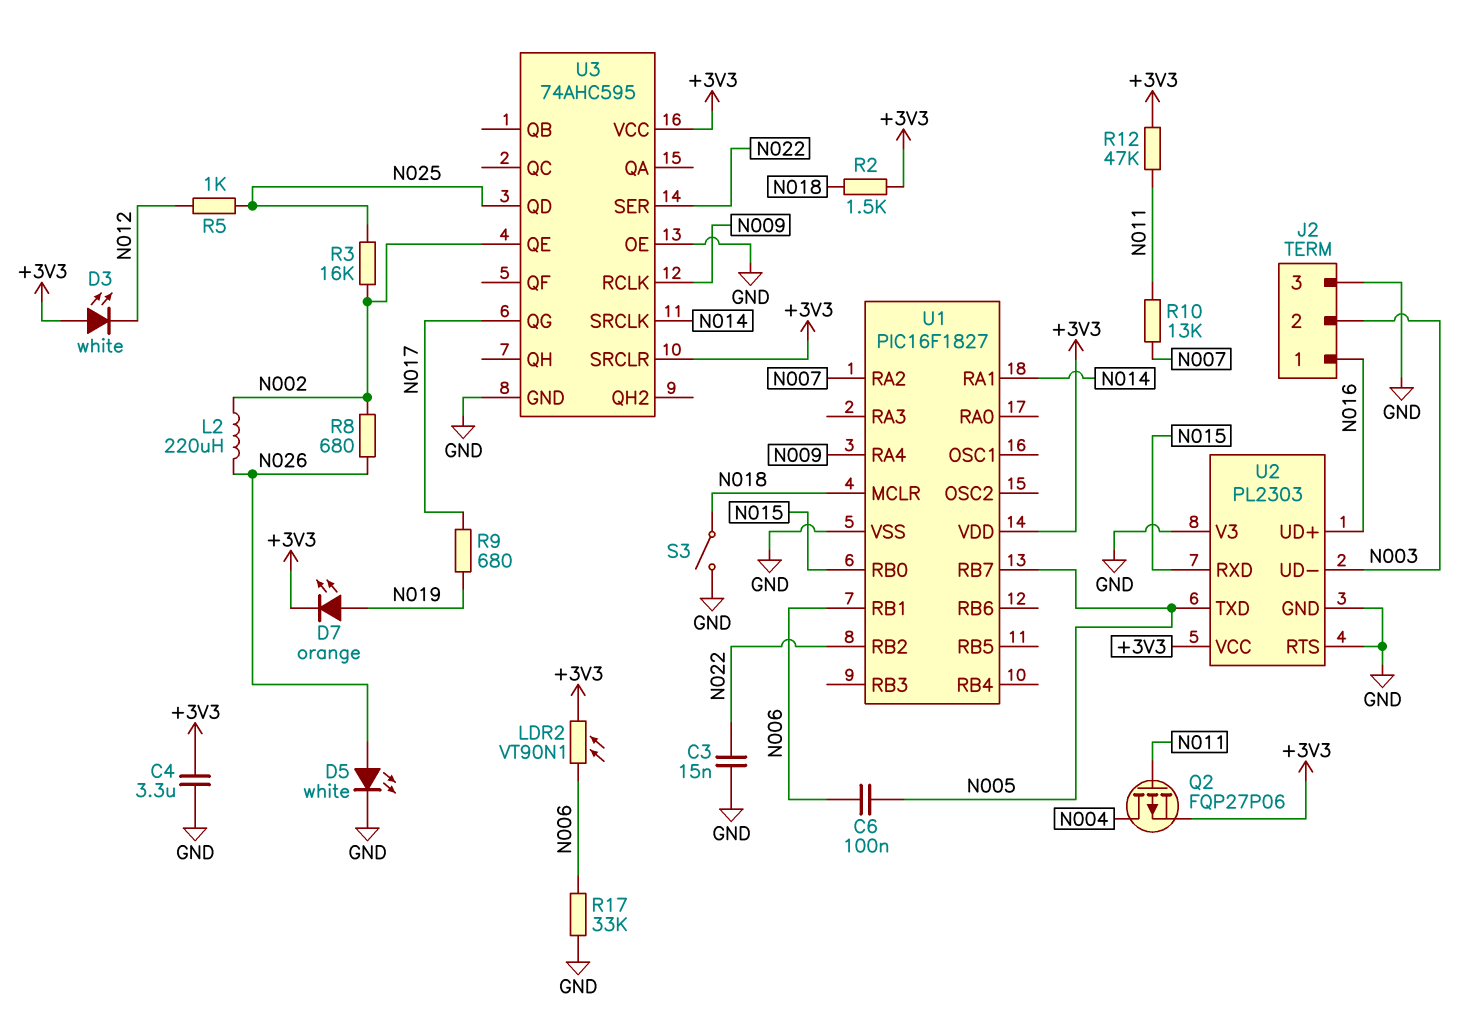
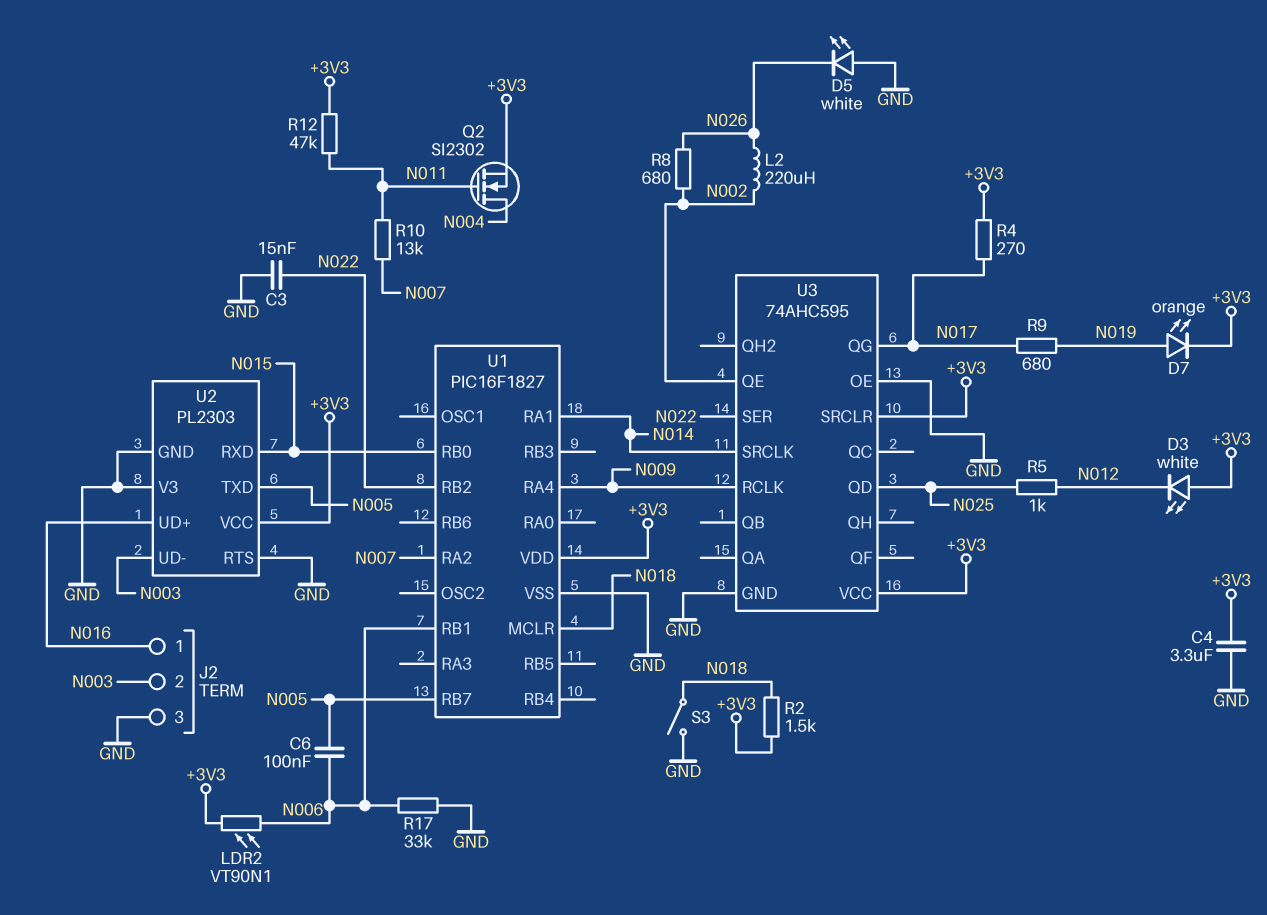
D5: LED white (A N026, K GND) -> LED white (A GND, K N026)
Q2: PMOS FQP27P06 (G N011, D N004, S +3V3) -> NMOS SI2302 (G N011, D N004, S +3V3)
R3: 16k (N002, N025) -> none
R4: none -> 270 (+3V3, N017)

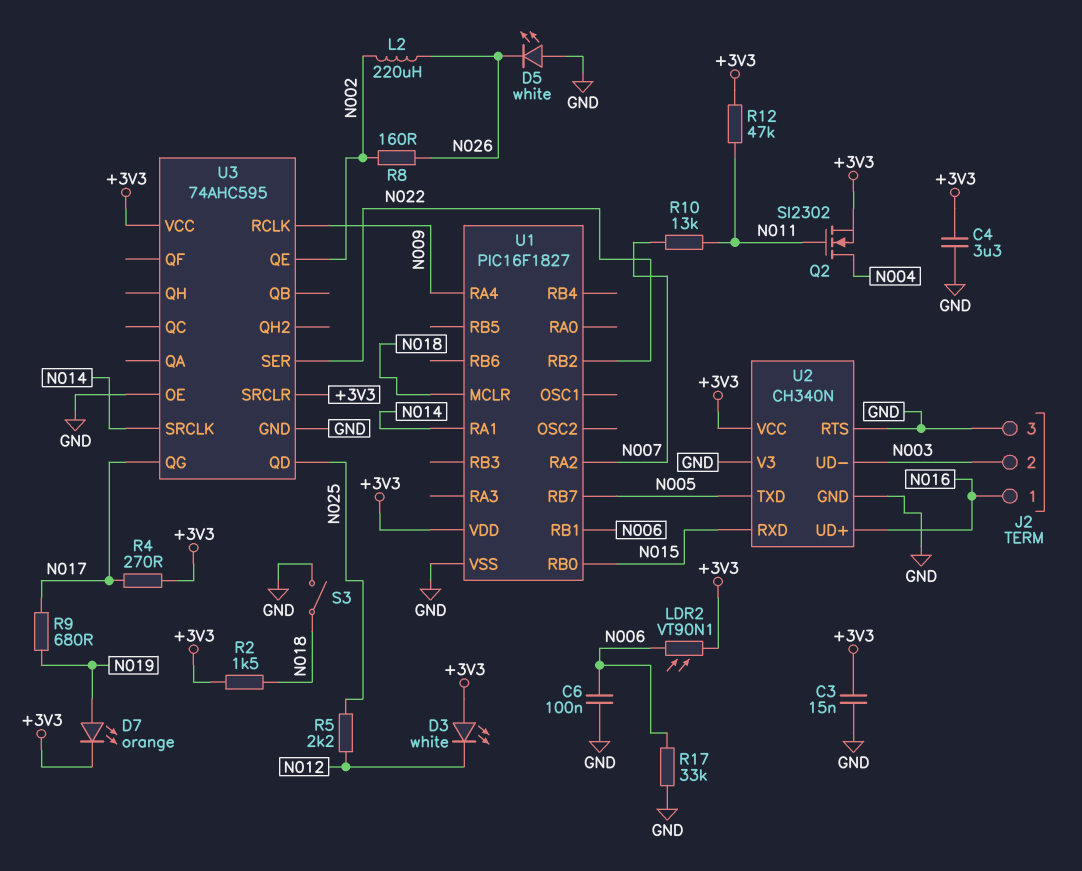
C3: 15nF (GND, N022) -> 15nF (+3V3, GND)
C6: 100nF (N005, N006) -> 100nF (GND, N006)
R5: 1k (N012, N025) -> 2.2k (N012, N025)
R8: 680 (N002, N026) -> 160 (N002, N026)
U2: PL2303 -> CH340N

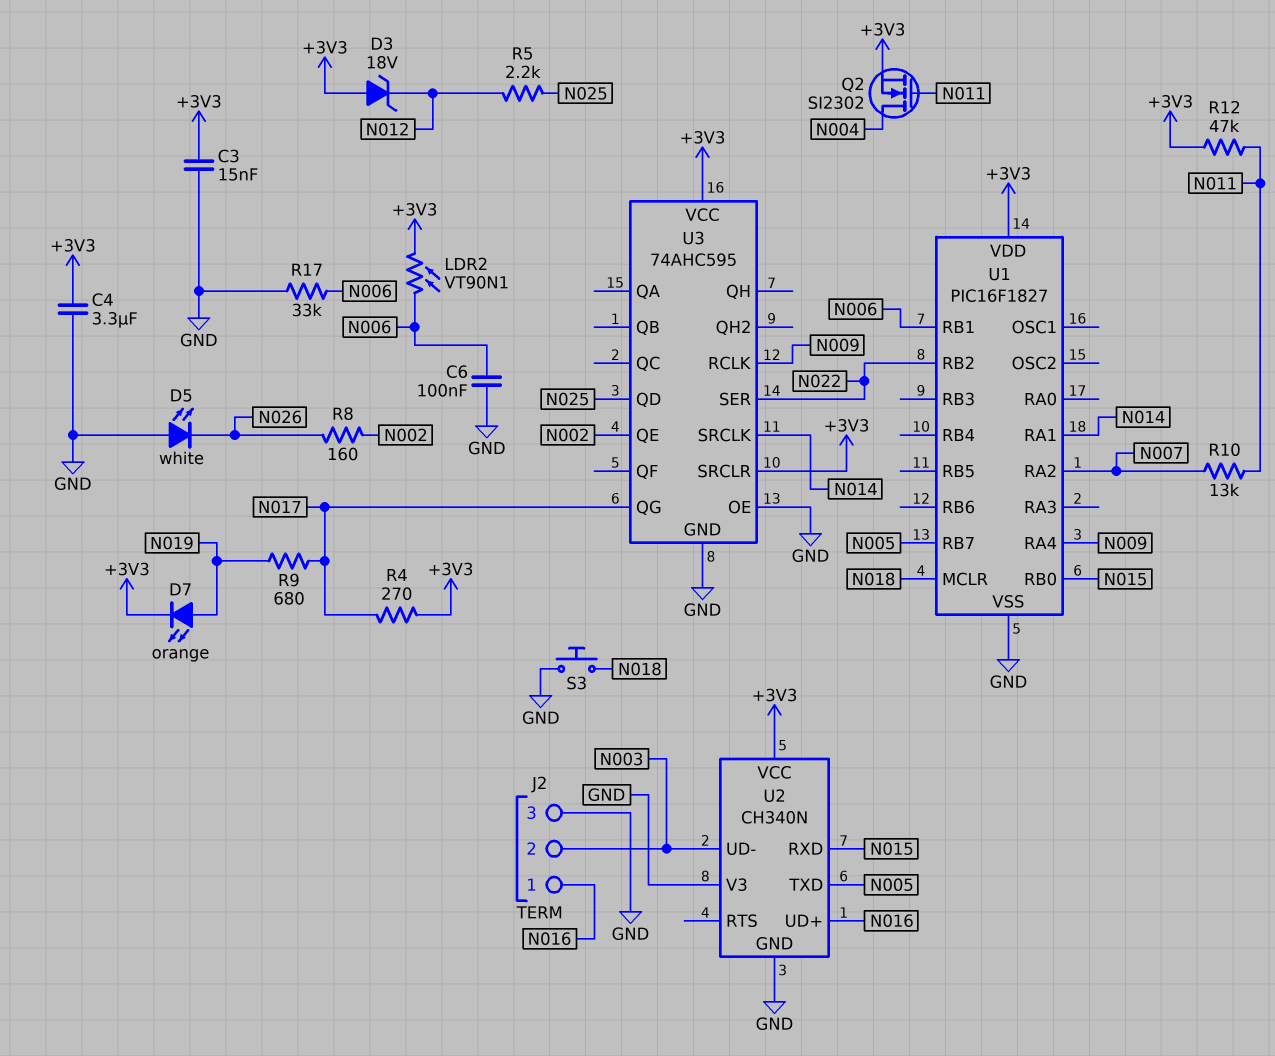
D3: LED white (A +3V3, K N012) -> zener 18V (A +3V3, K N012)
L2: 220uH (N002, N026) -> none
R2: 1.5k (+3V3, N018) -> none
S3: switch (GND, N018) -> button (GND, N018)
U2 pin RTS: GND -> none

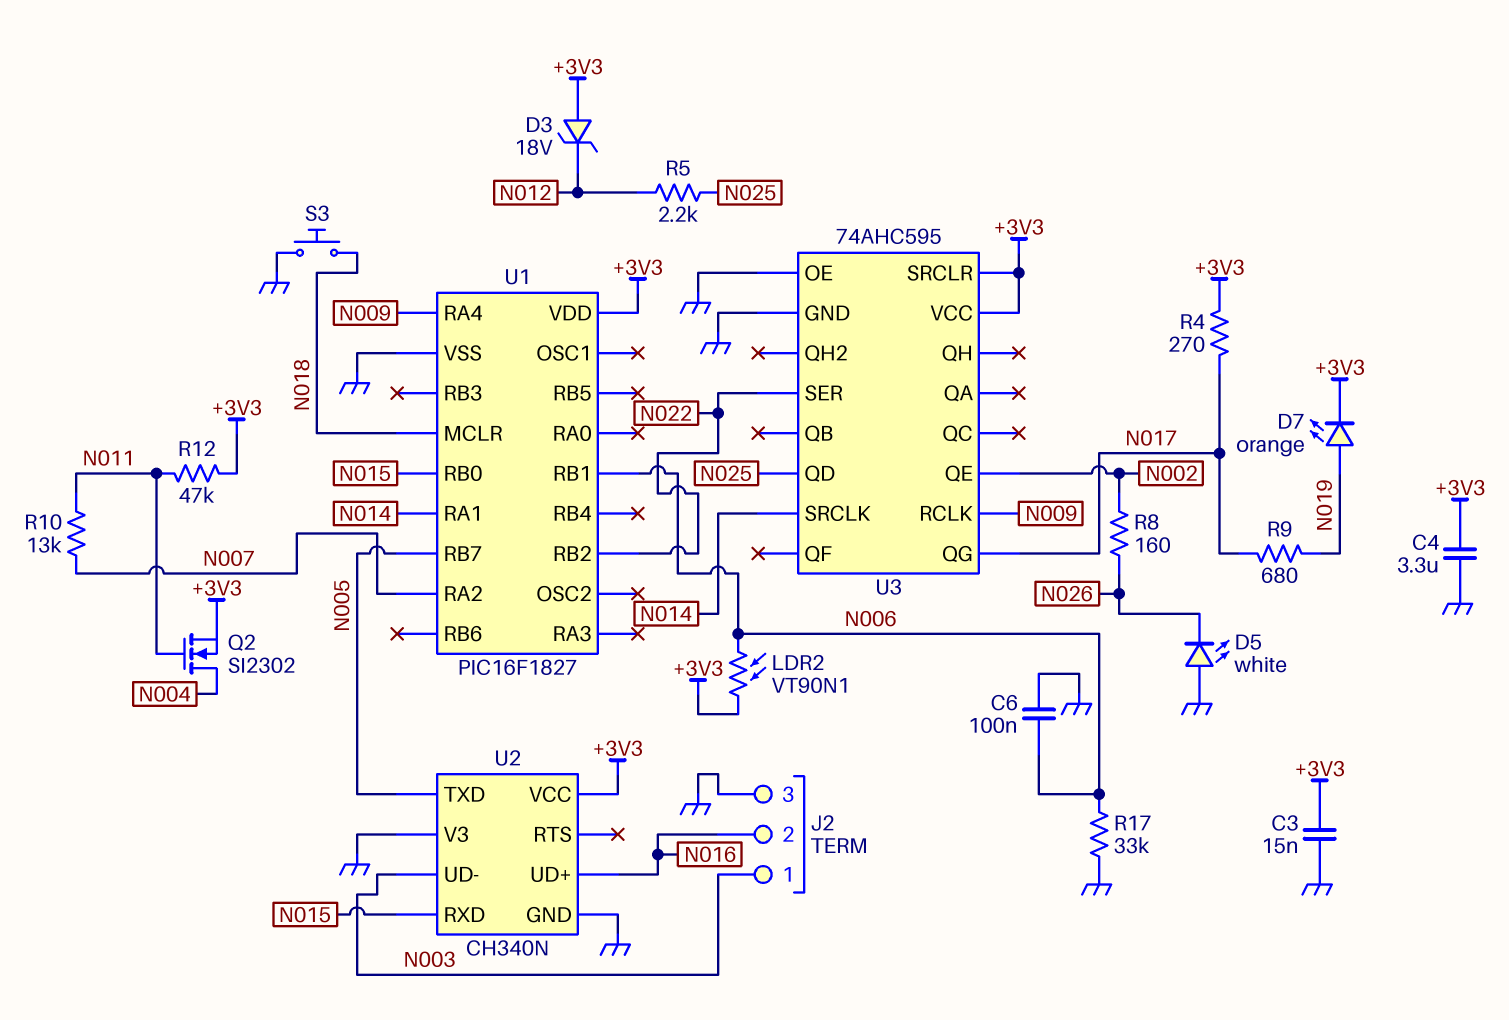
J2 pin 1: N016 -> N003
J2 pin 2: N003 -> N016

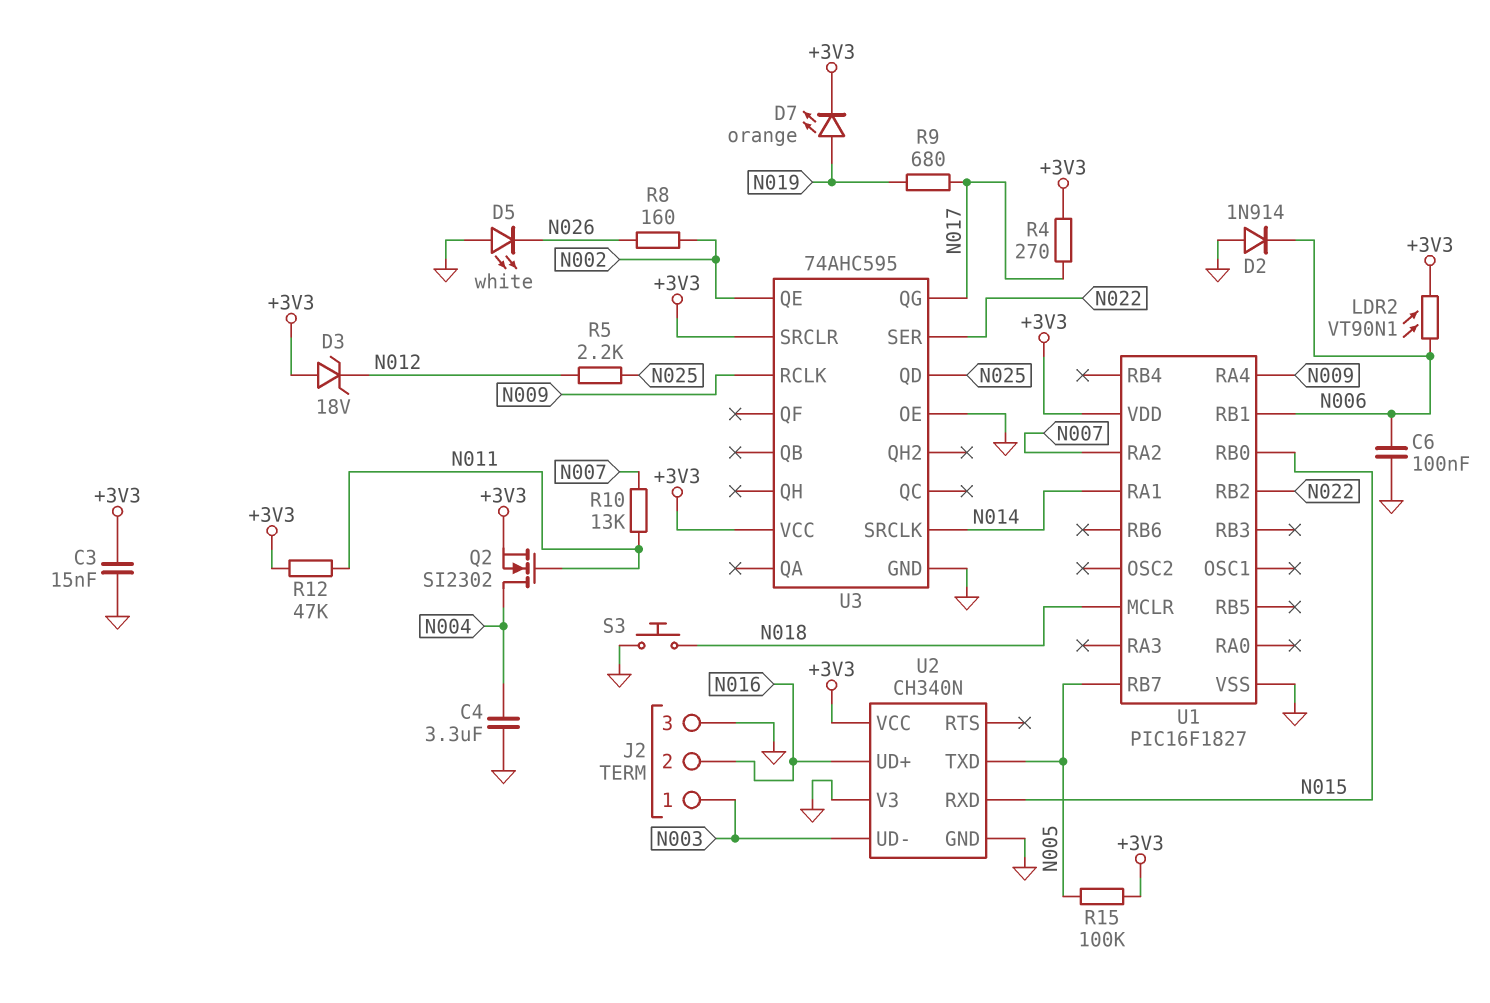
C4: 3.3uF (+3V3, GND) -> 3.3uF (GND, N004)
D2: none -> diode 1N914 (A GND, K N006)
R15: none -> 100k (+3V3, N005)
R17: 33k (GND, N006) -> none

